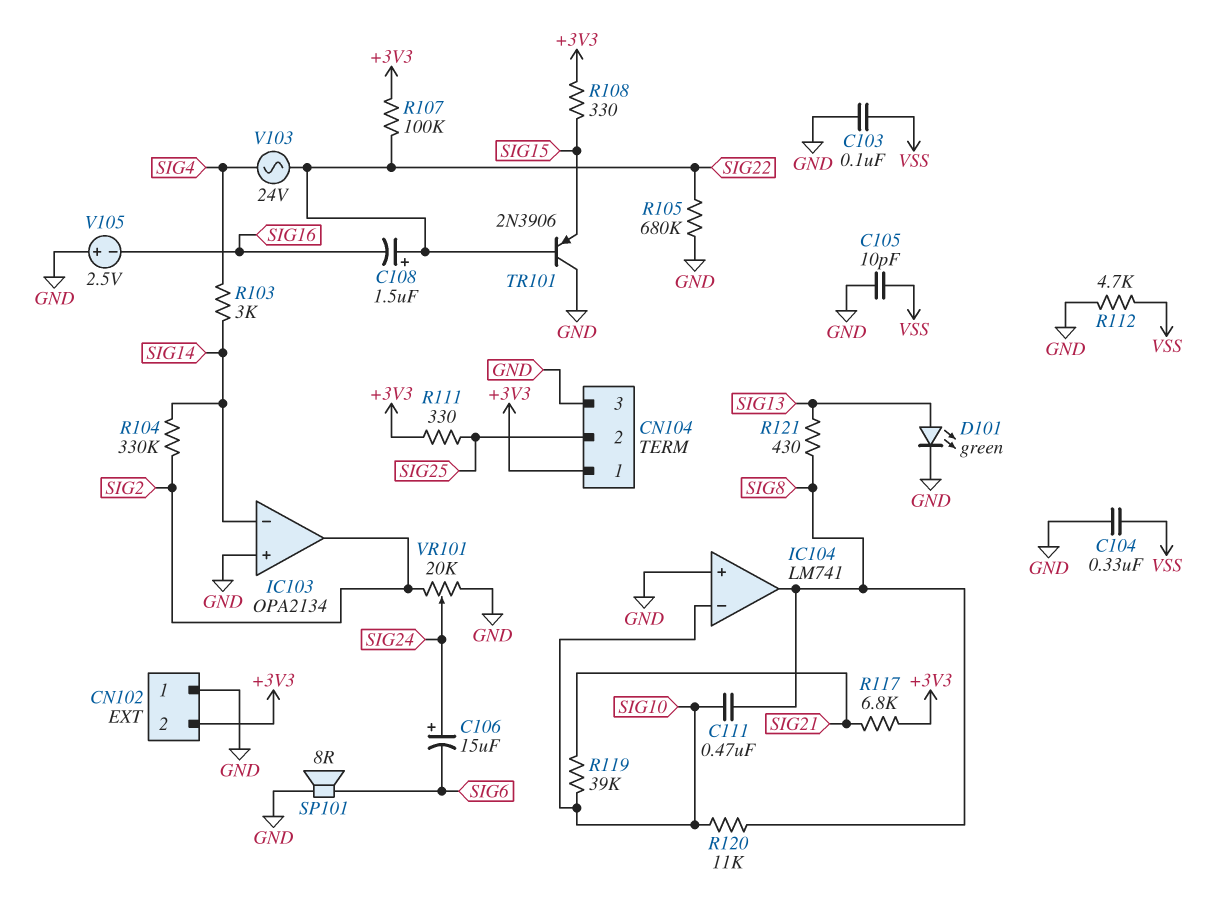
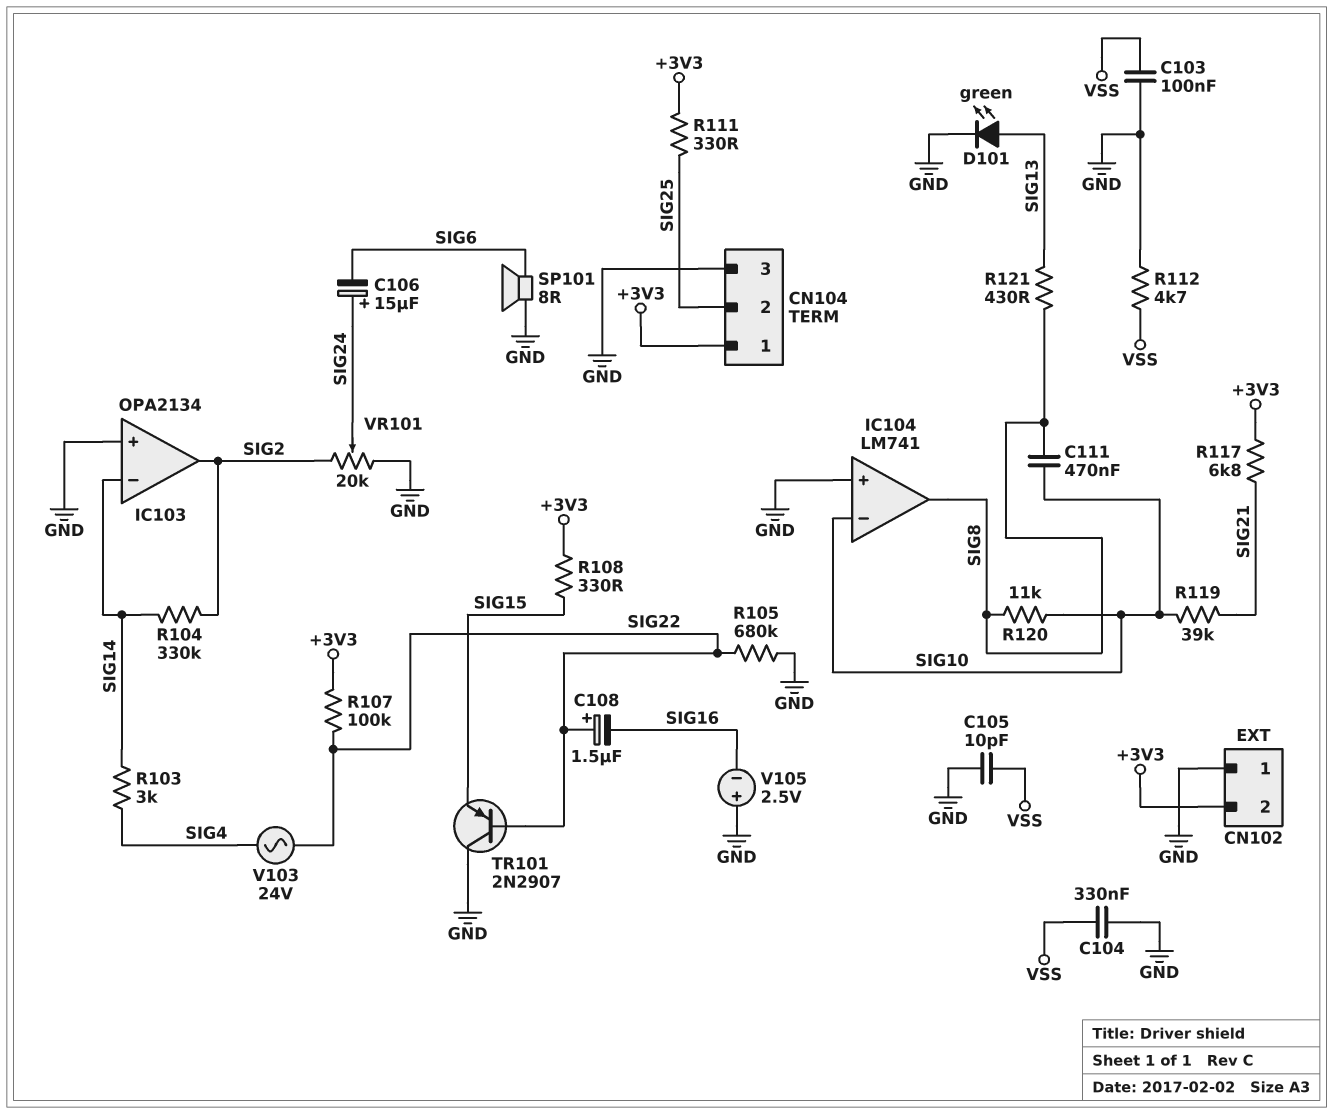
TR101: PNP 2N3906 (B SIG22, C GND, E SIG15) -> PNP 2N2907 (B SIG22, C GND, E SIG15)

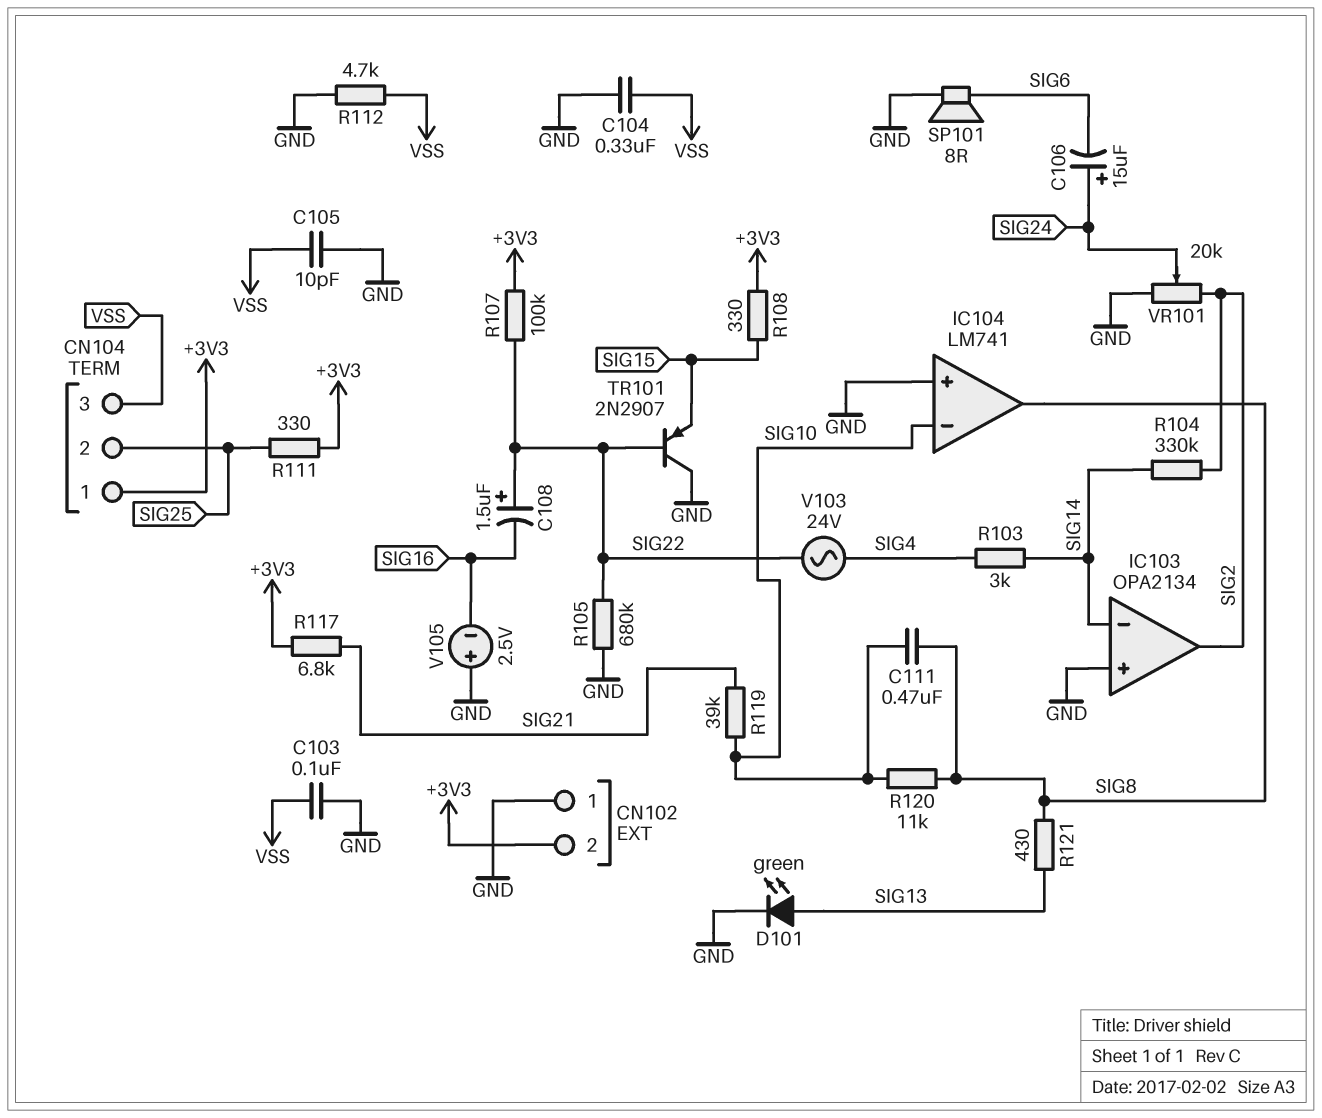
CN104 pin 3: GND -> VSS

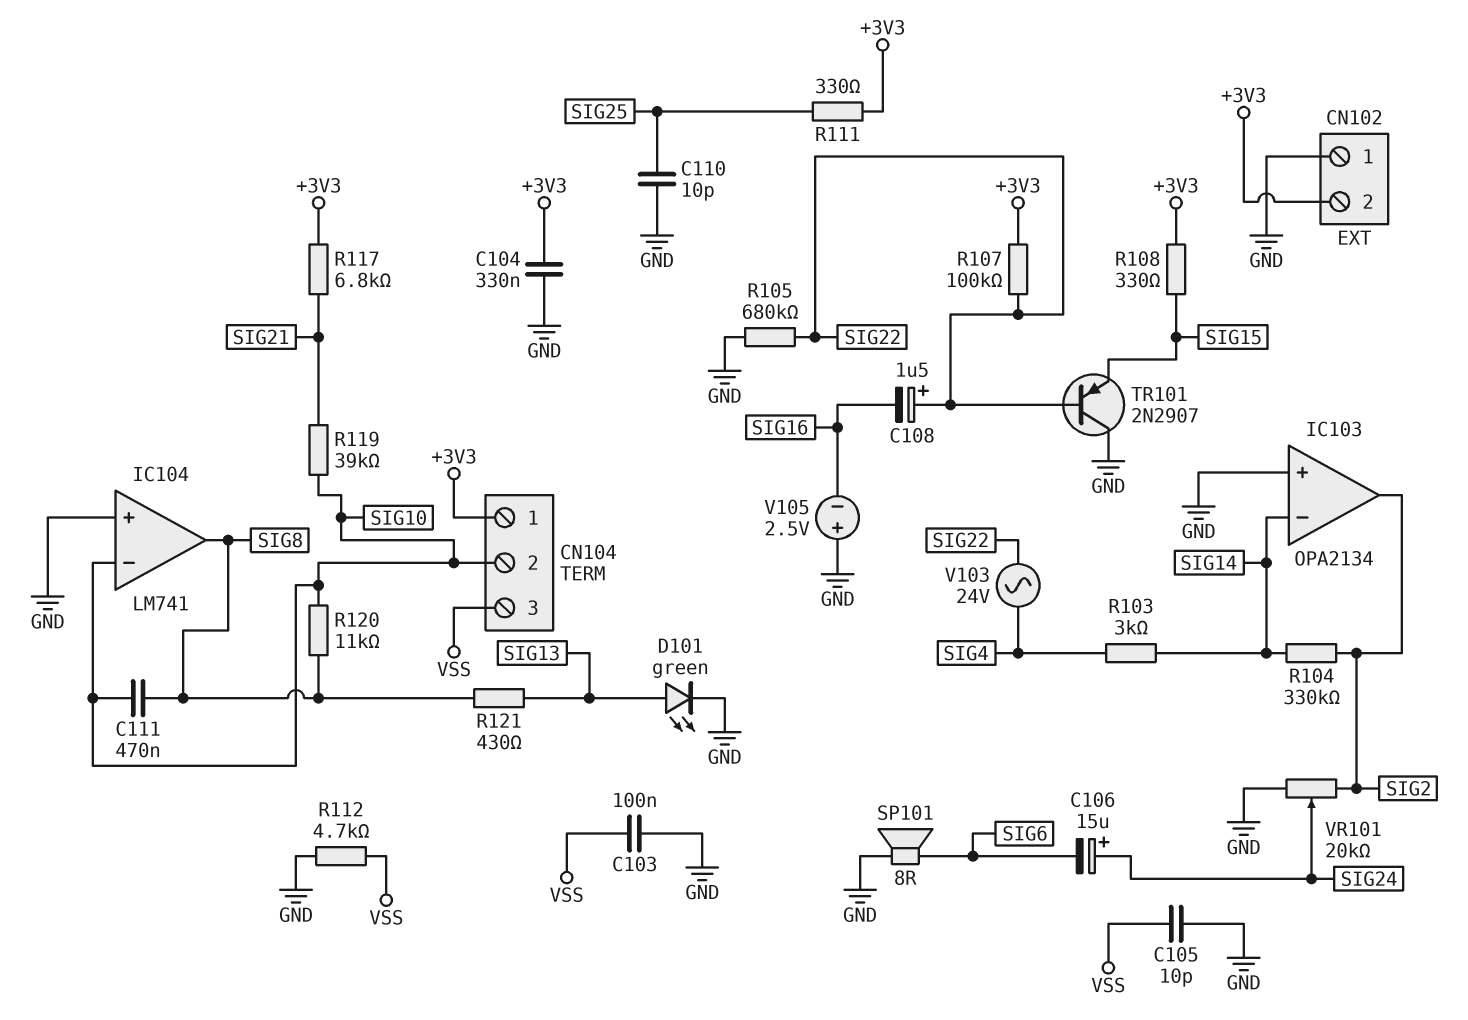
C104: 330nF (GND, VSS) -> 330nF (+3V3, GND)
C110: none -> 10pF (GND, SIG25)
CN104 pin 2: SIG25 -> SIG10

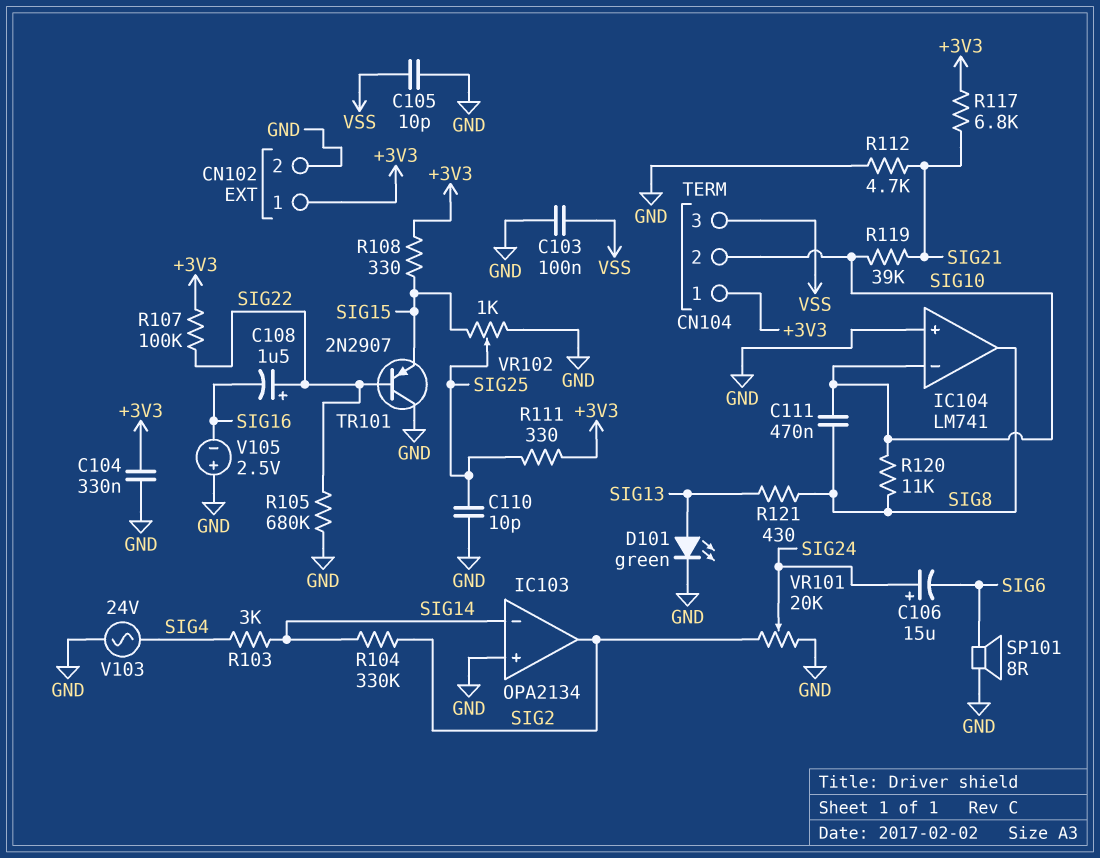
CN102 pin 1: GND -> +3V3
CN102 pin 2: +3V3 -> GND
R112: 4.7k (GND, VSS) -> 4.7k (GND, SIG21)
V103: AC 24V (SIG4, SIG22) -> AC 24V (GND, SIG4)
VR102: none -> 1k (GND, SIG15, wiper SIG25)

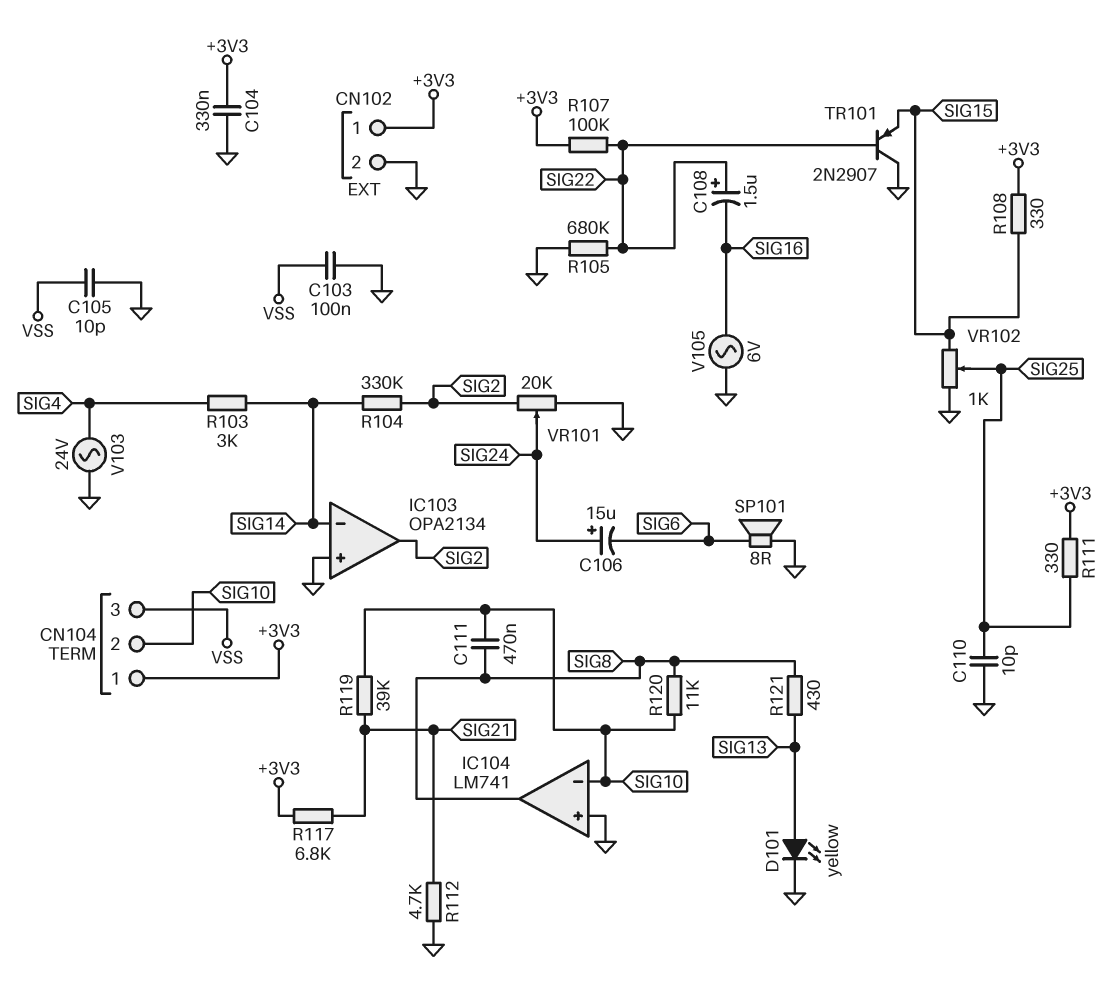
D101: LED green (A SIG13, K GND) -> LED yellow (A SIG13, K GND)
V105: 2.5V (plus GND, minus SIG16) -> AC 6V (GND, SIG16)

